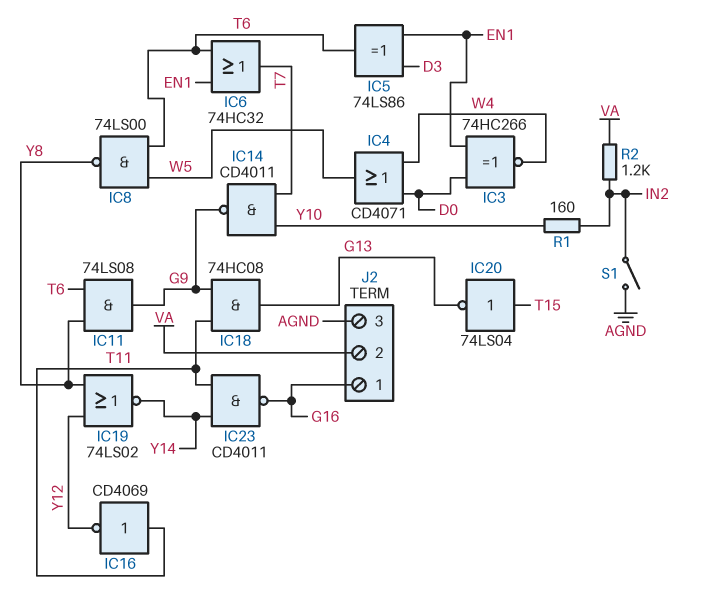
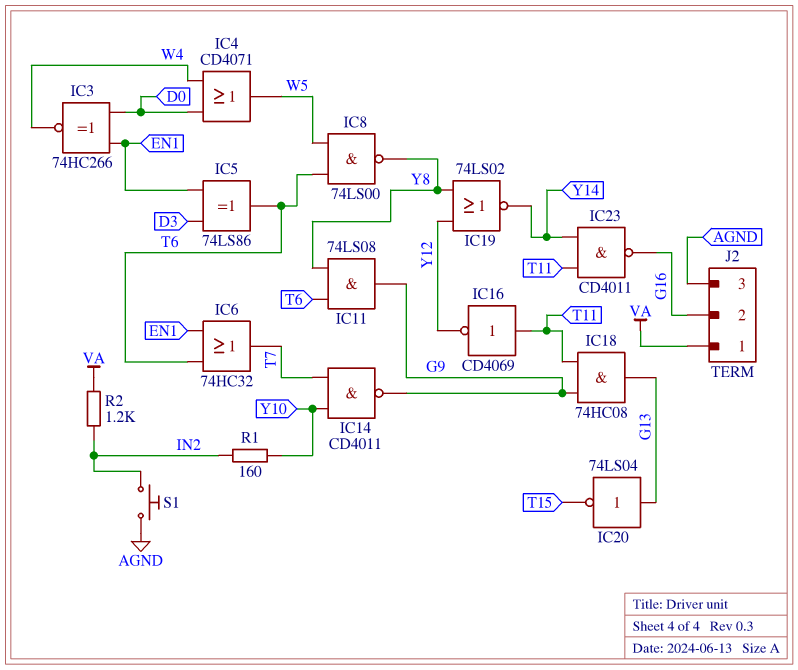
IC20: NOT 74LS04 (in T15, out G13) -> NOT 74LS04 (in G13, out T15)
J2 pin 1: G16 -> VA
J2 pin 2: VA -> G16
S1: switch (AGND, IN2) -> button (AGND, IN2)

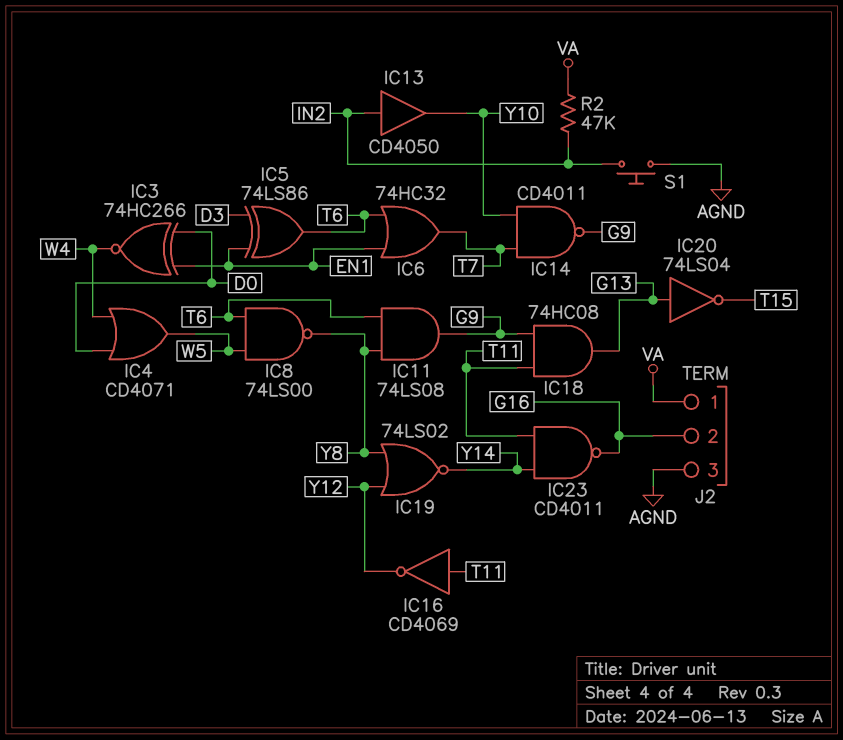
IC13: none -> buffer CD4050 (in IN2, out Y10)
R1: 160 (IN2, Y10) -> none
R2: 1.2k (IN2, VA) -> 47k (IN2, VA)

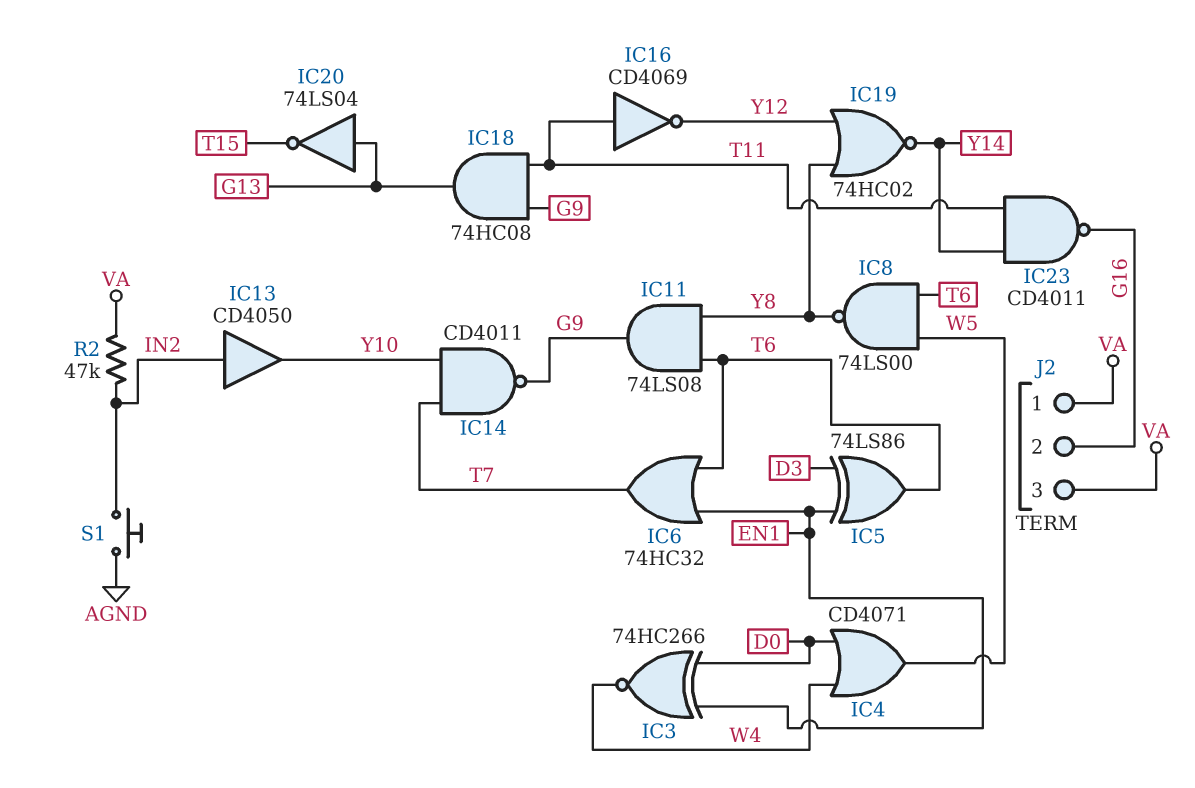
IC19: NOR 74LS02 (in Y8, in Y12, out Y14) -> NOR 74HC02 (in Y8, in Y12, out Y14)
J2 pin 3: AGND -> VA

